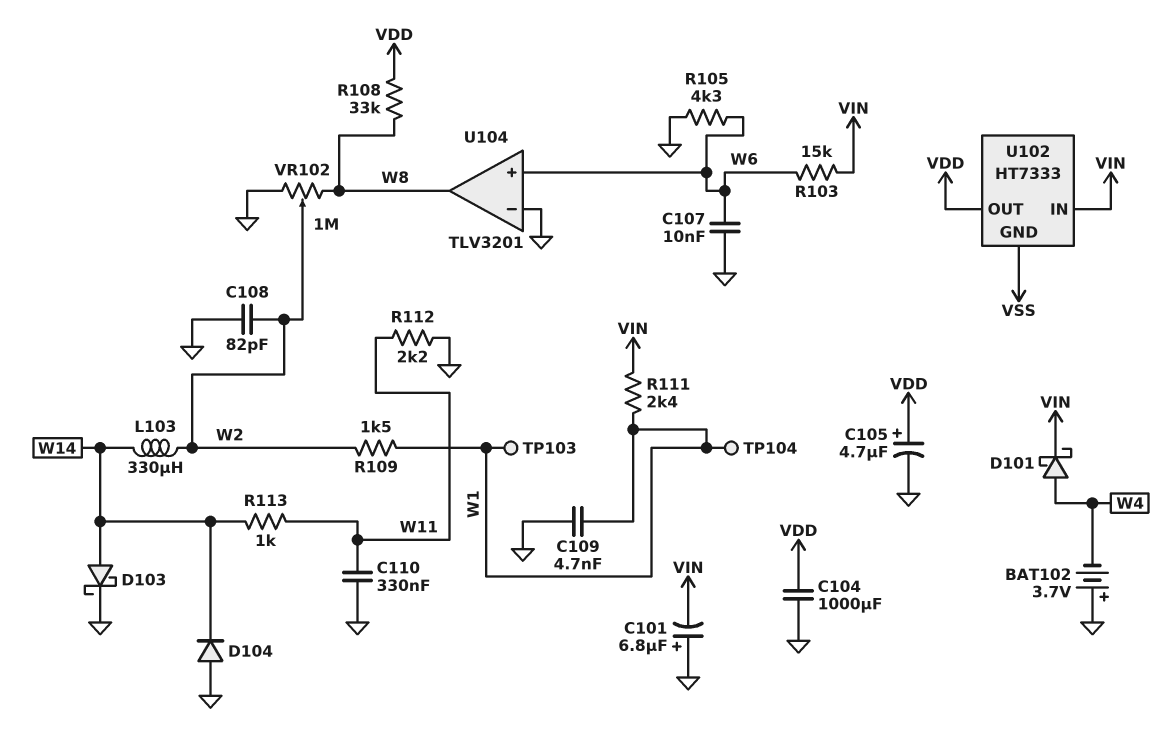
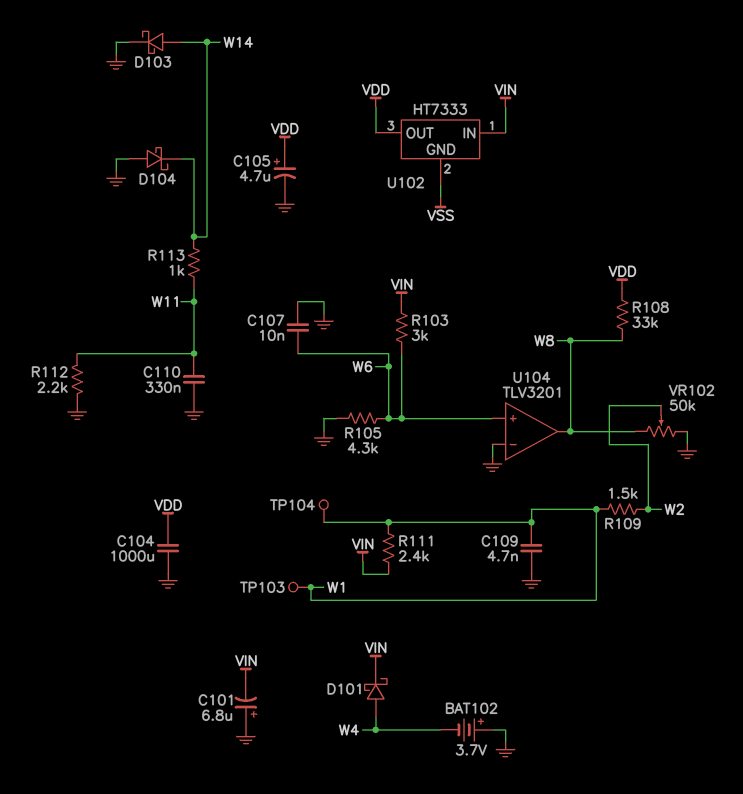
C108: 82pF (GND, W2) -> none
D104: diode (A GND, K W14) -> schottky (A GND, K W14)
L103: 330uH (W2, W14) -> none
R103: 15k (VIN, W6) -> 3k (VIN, W6)
VR102: 1M (GND, W8, wiper W2) -> 50k (GND, W8, wiper W2)

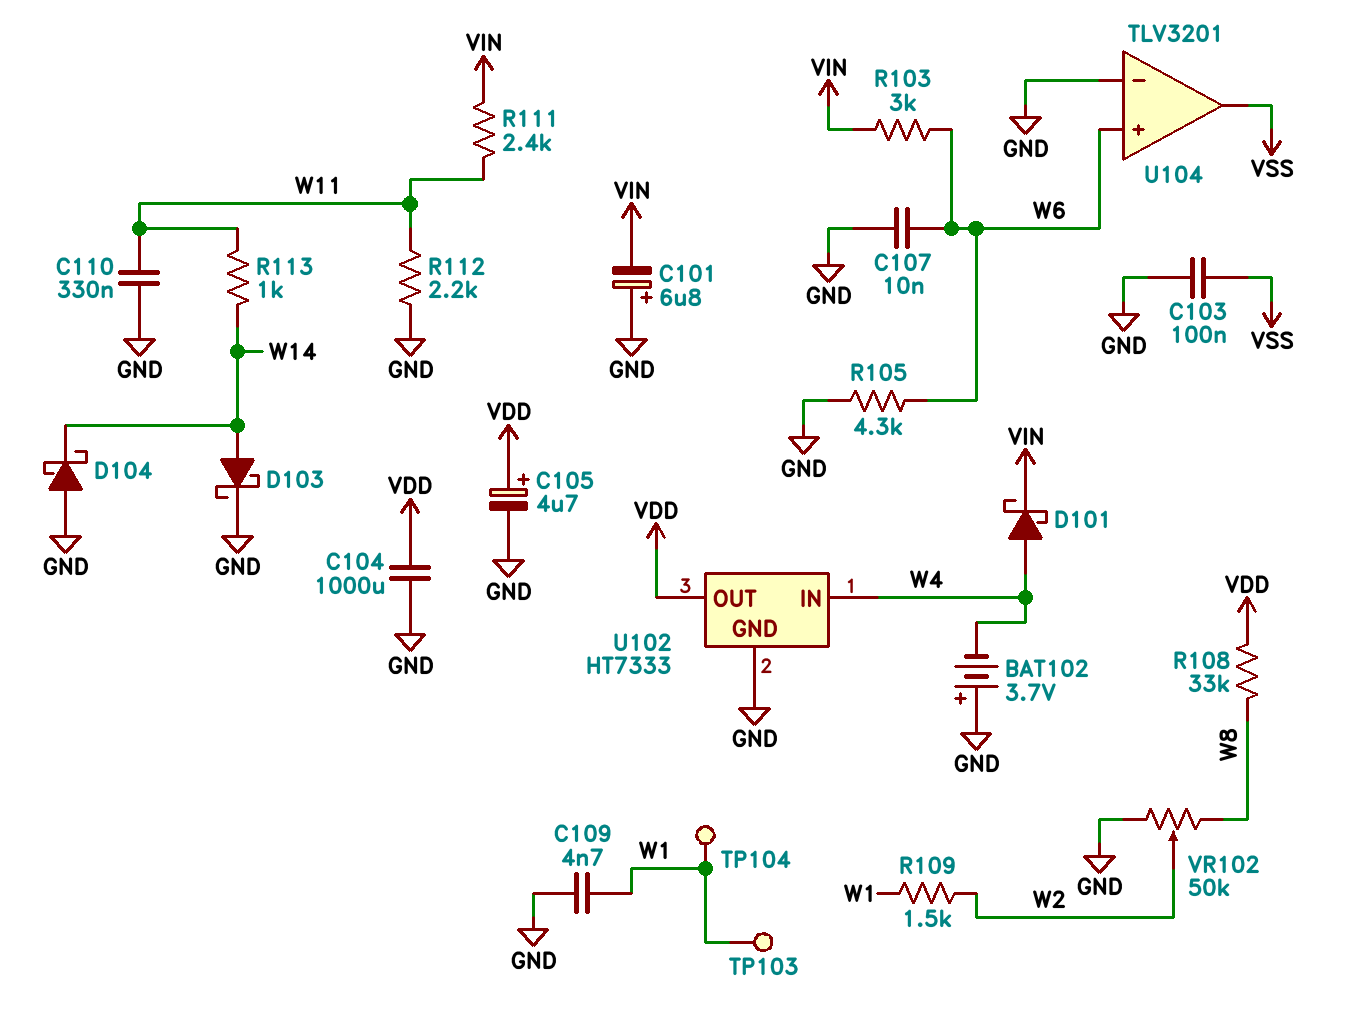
C103: none -> 100nF (GND, VSS)
R111: 2.4k (VIN, W1) -> 2.4k (VIN, W11)
U102 pin GND: VSS -> GND
U102 pin IN: VIN -> W4
U104 pin out: W8 -> VSS

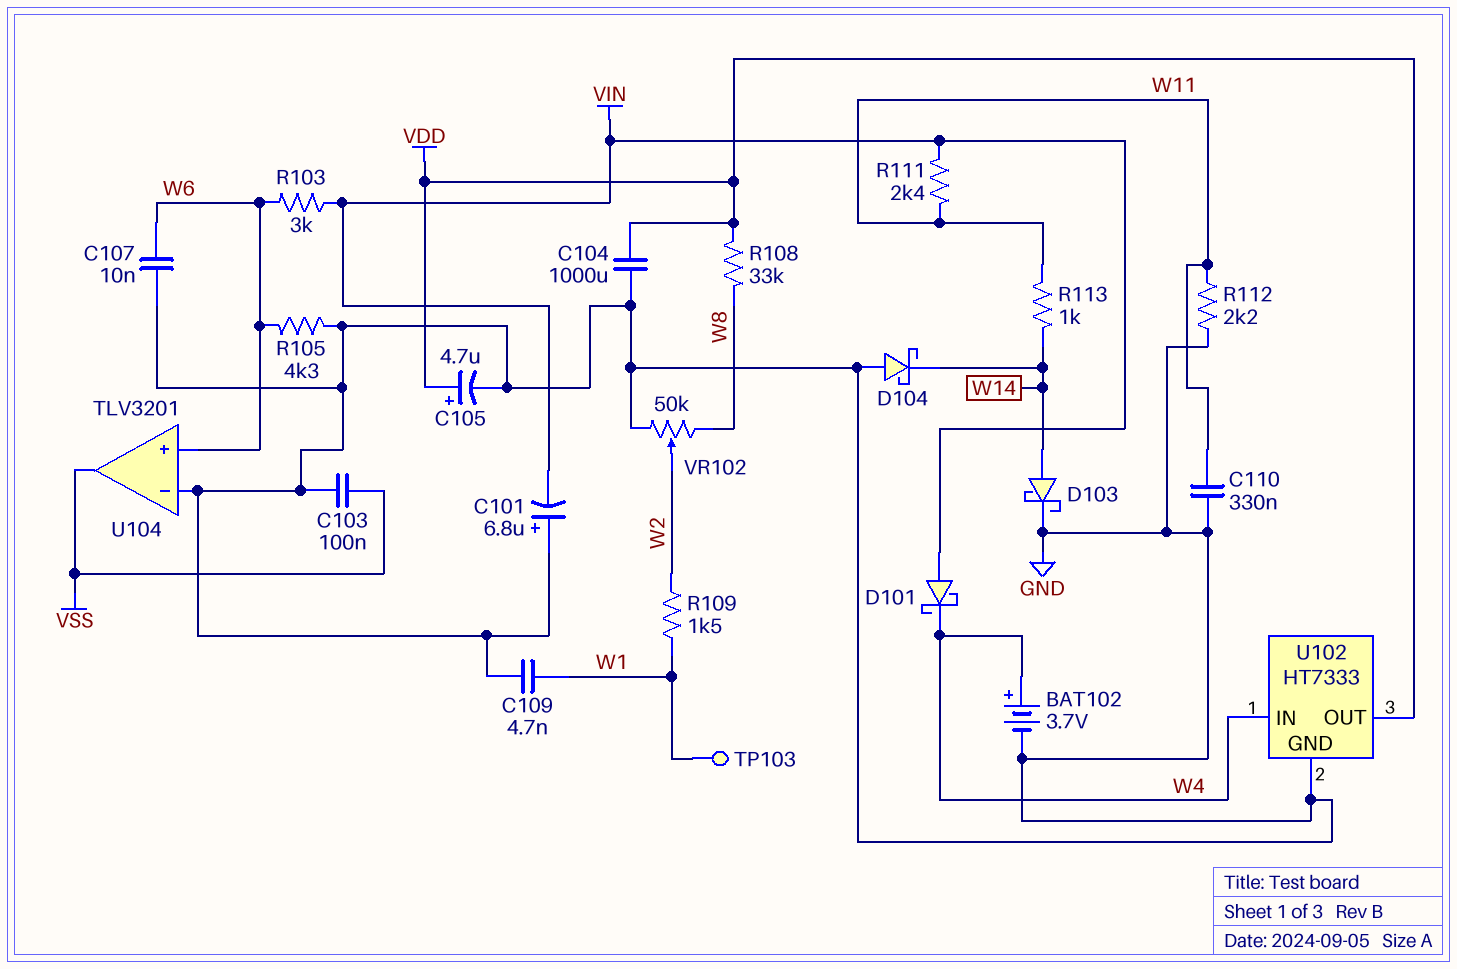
BAT102: 3.7V (plus GND, minus W4) -> 3.7V (plus W4, minus GND)
D101: schottky (A W4, K VIN) -> schottky (A VIN, K W4)
TP104: test point (W1) -> none

